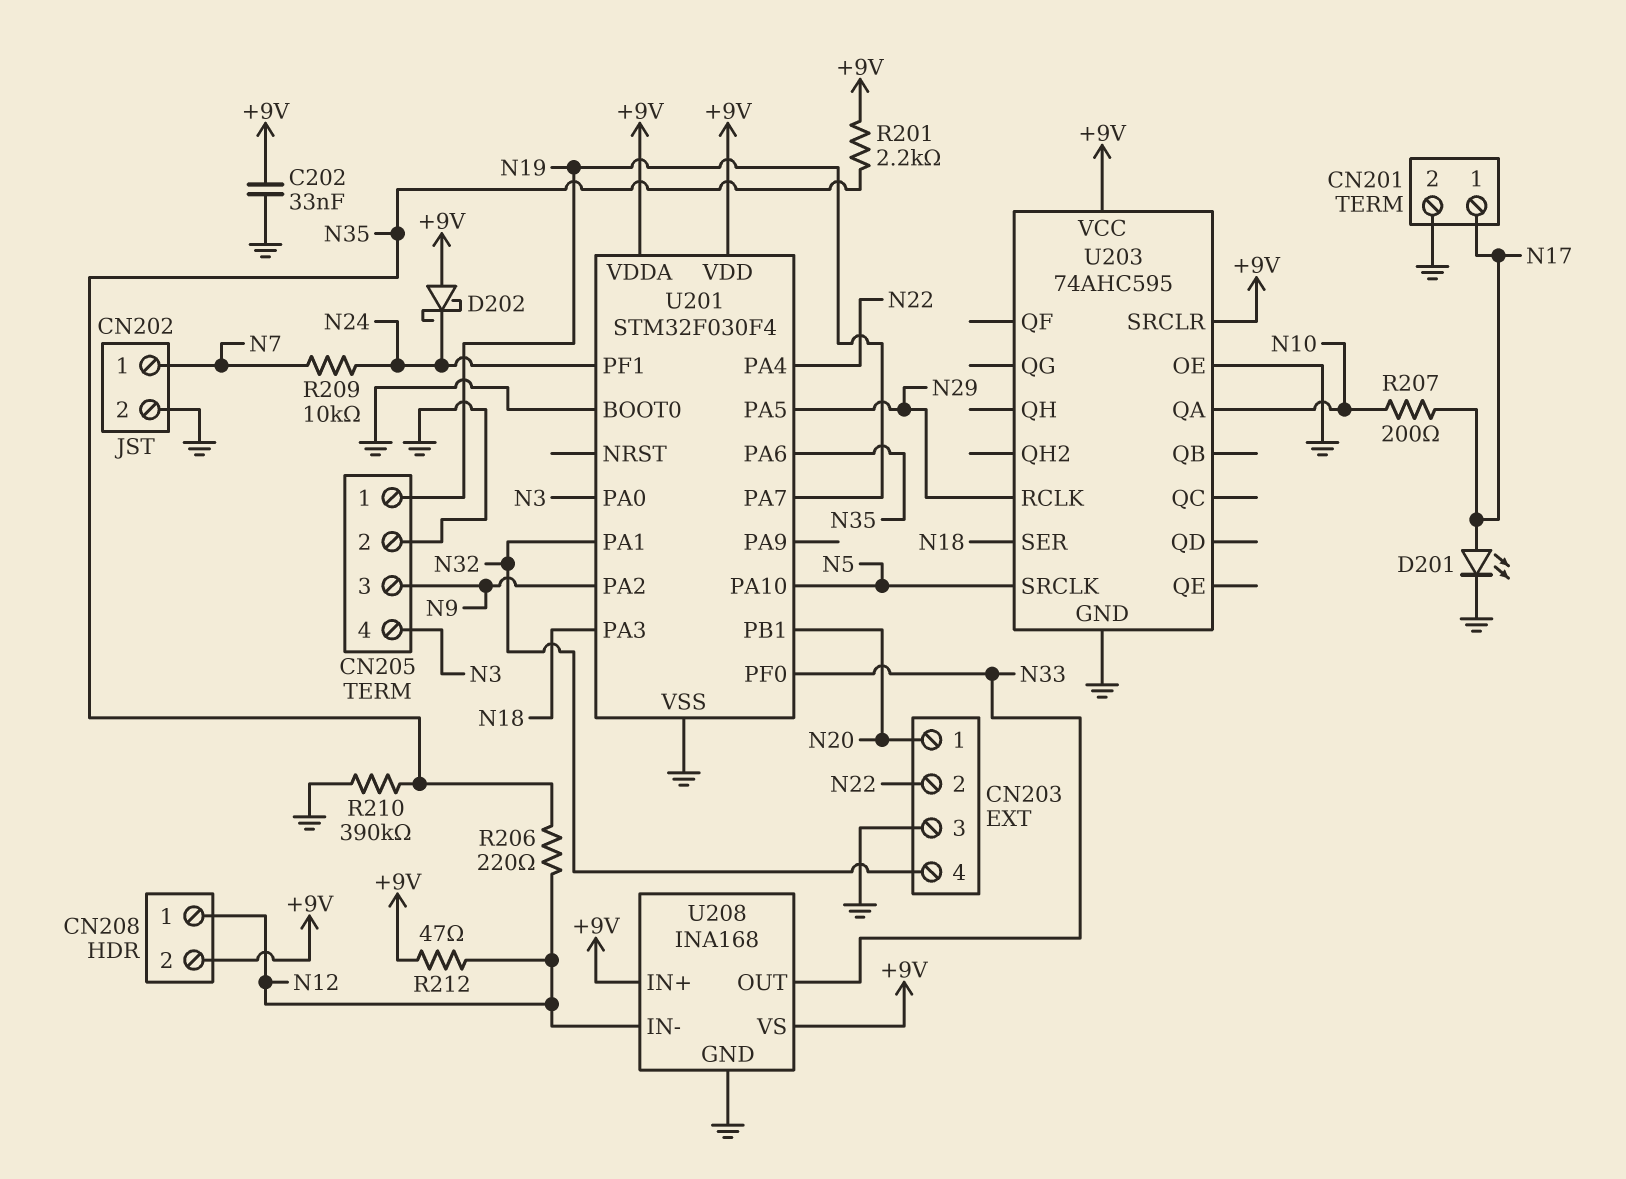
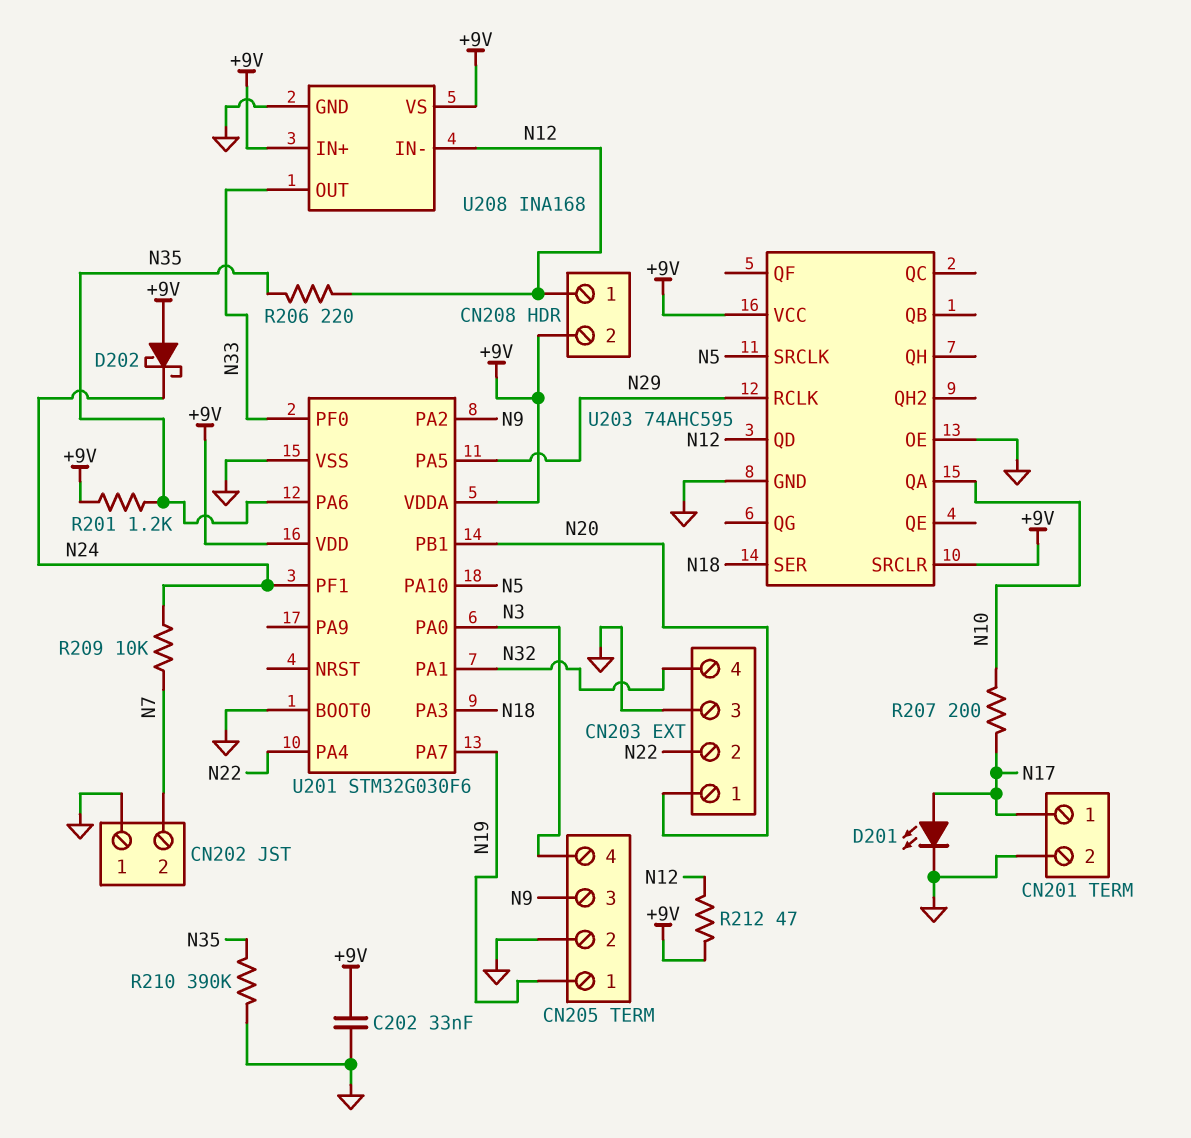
CN202 pin 1: N7 -> GND
CN202 pin 2: GND -> N7
R201: 2.2k (+9V, N35) -> 1.2k (+9V, N35)
U201: STM32F030F4 -> STM32G030F6
U203 pin QD: none -> N12

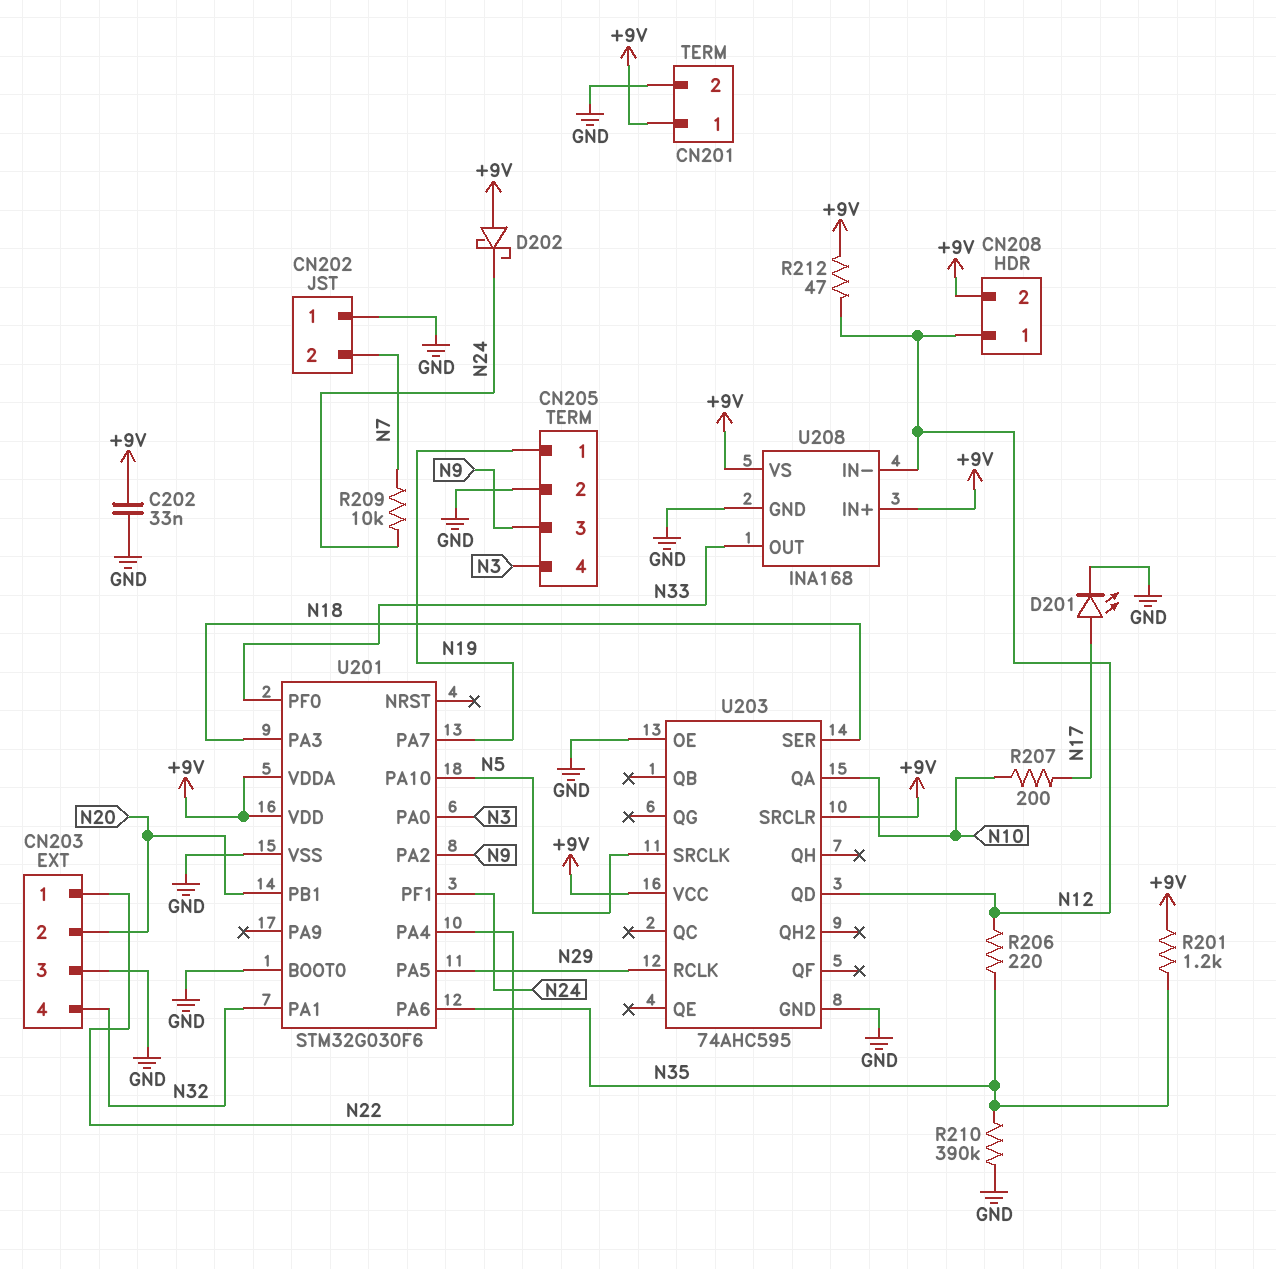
CN201 pin 1: N17 -> +9V
CN203 pin 1: N20 -> N22
CN203 pin 2: N22 -> N20

